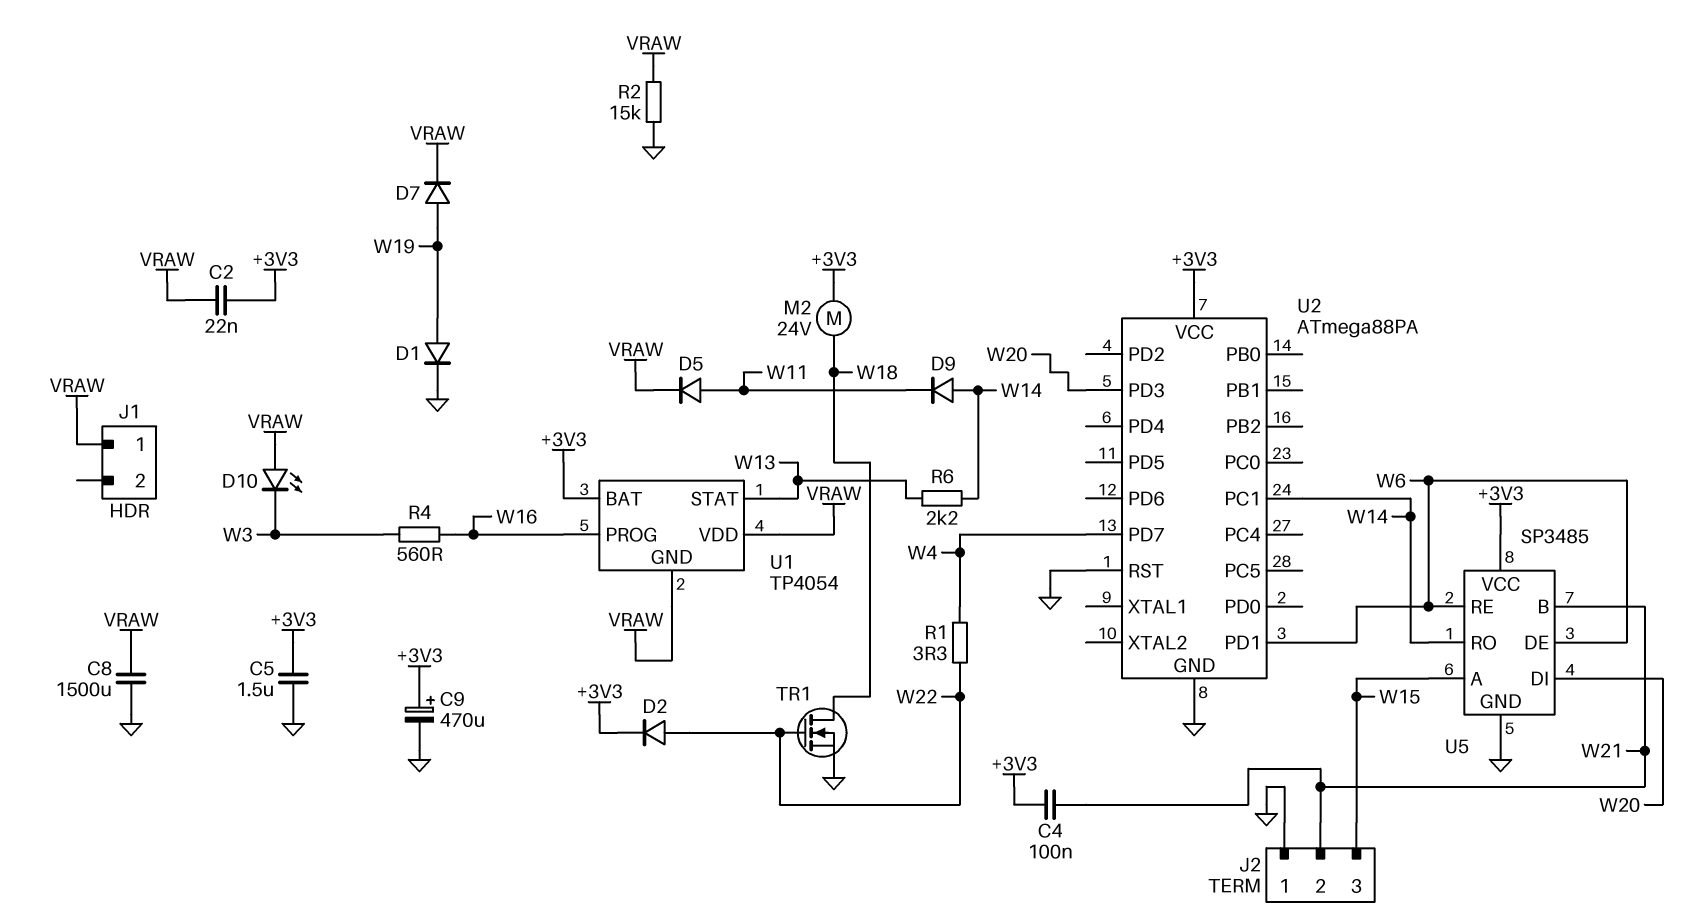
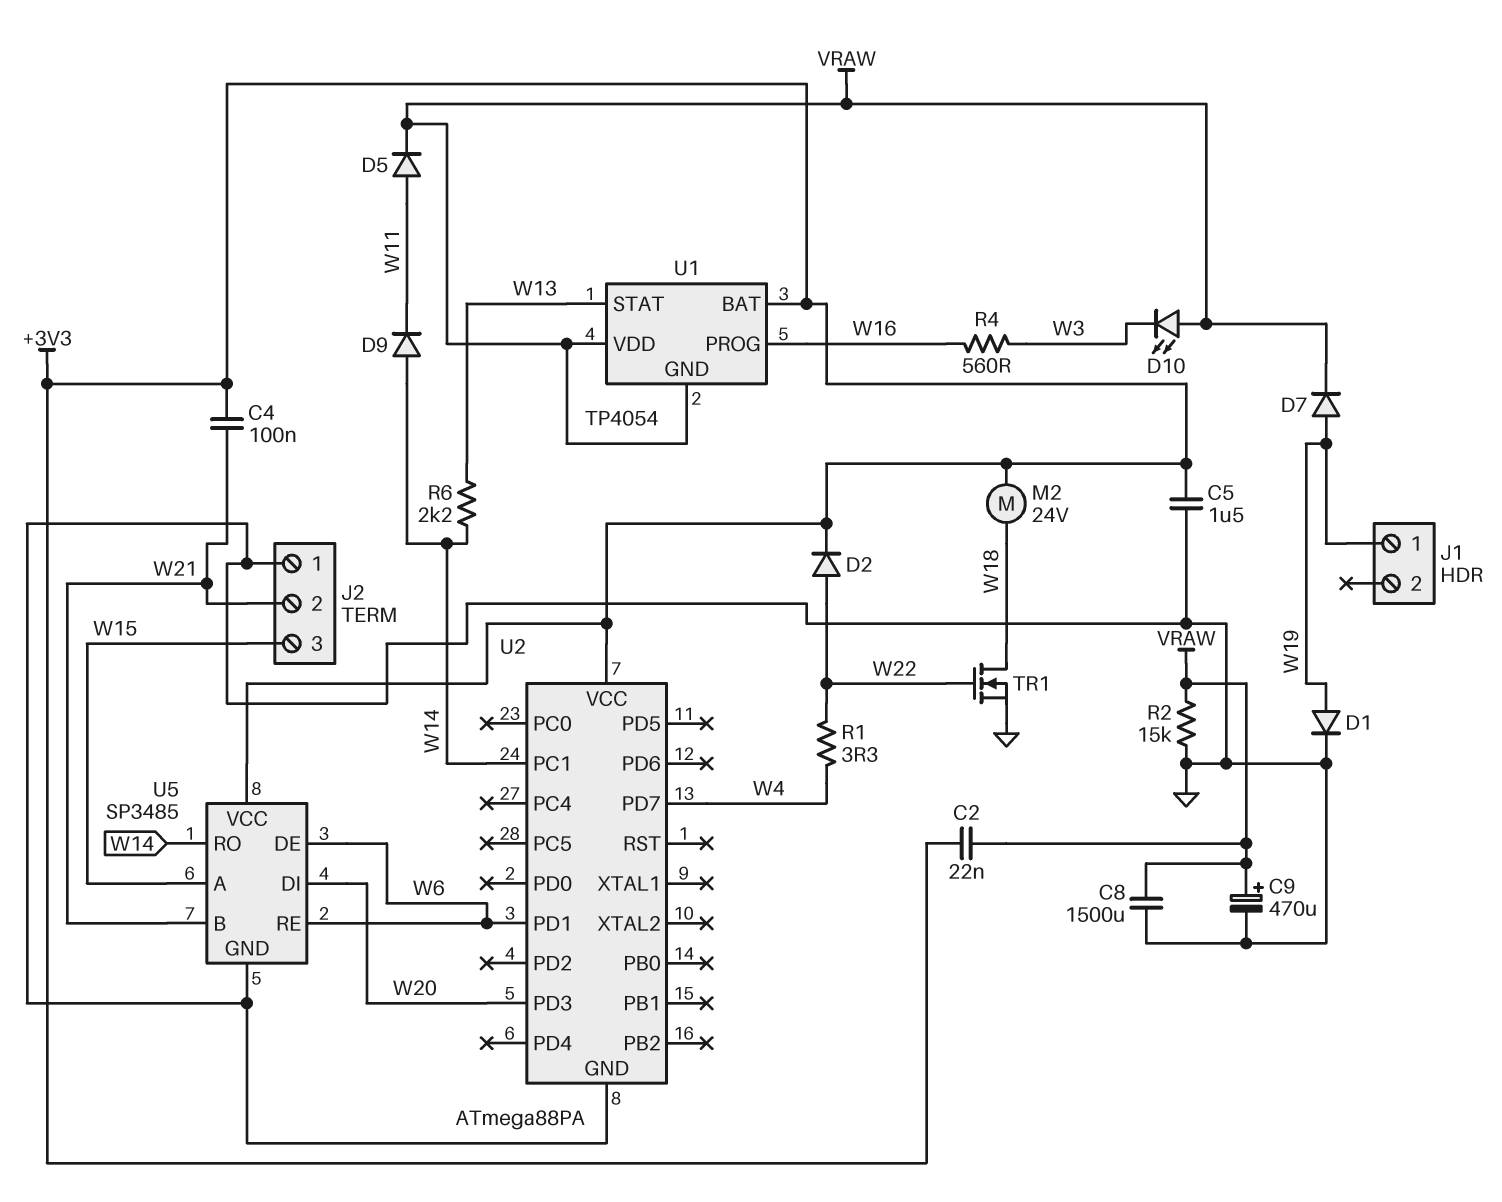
C9: 470uF (plus +3V3, minus GND) -> 470uF (plus VRAW, minus GND)
J1 pin 1: VRAW -> W19
U2 pin RST: GND -> none

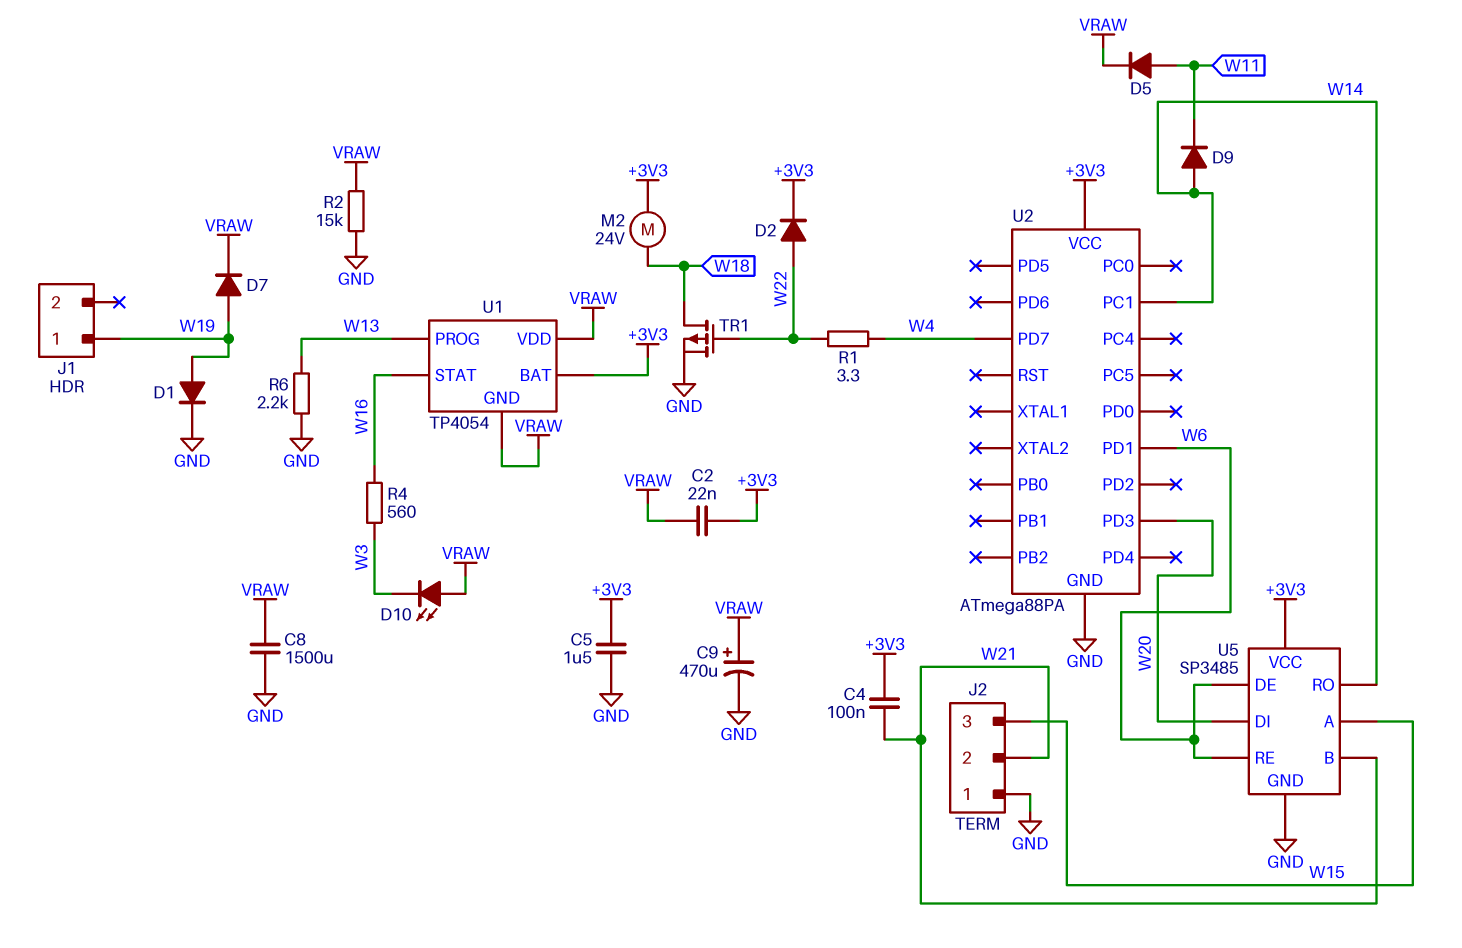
R6: 2.2k (W13, W14) -> 2.2k (GND, W13)
TR1: NMOS (G W22, D W18, S GND) -> PMOS (G W22, D W18, S GND)
U1 pin PROG: W16 -> W13
U1 pin STAT: W13 -> W16

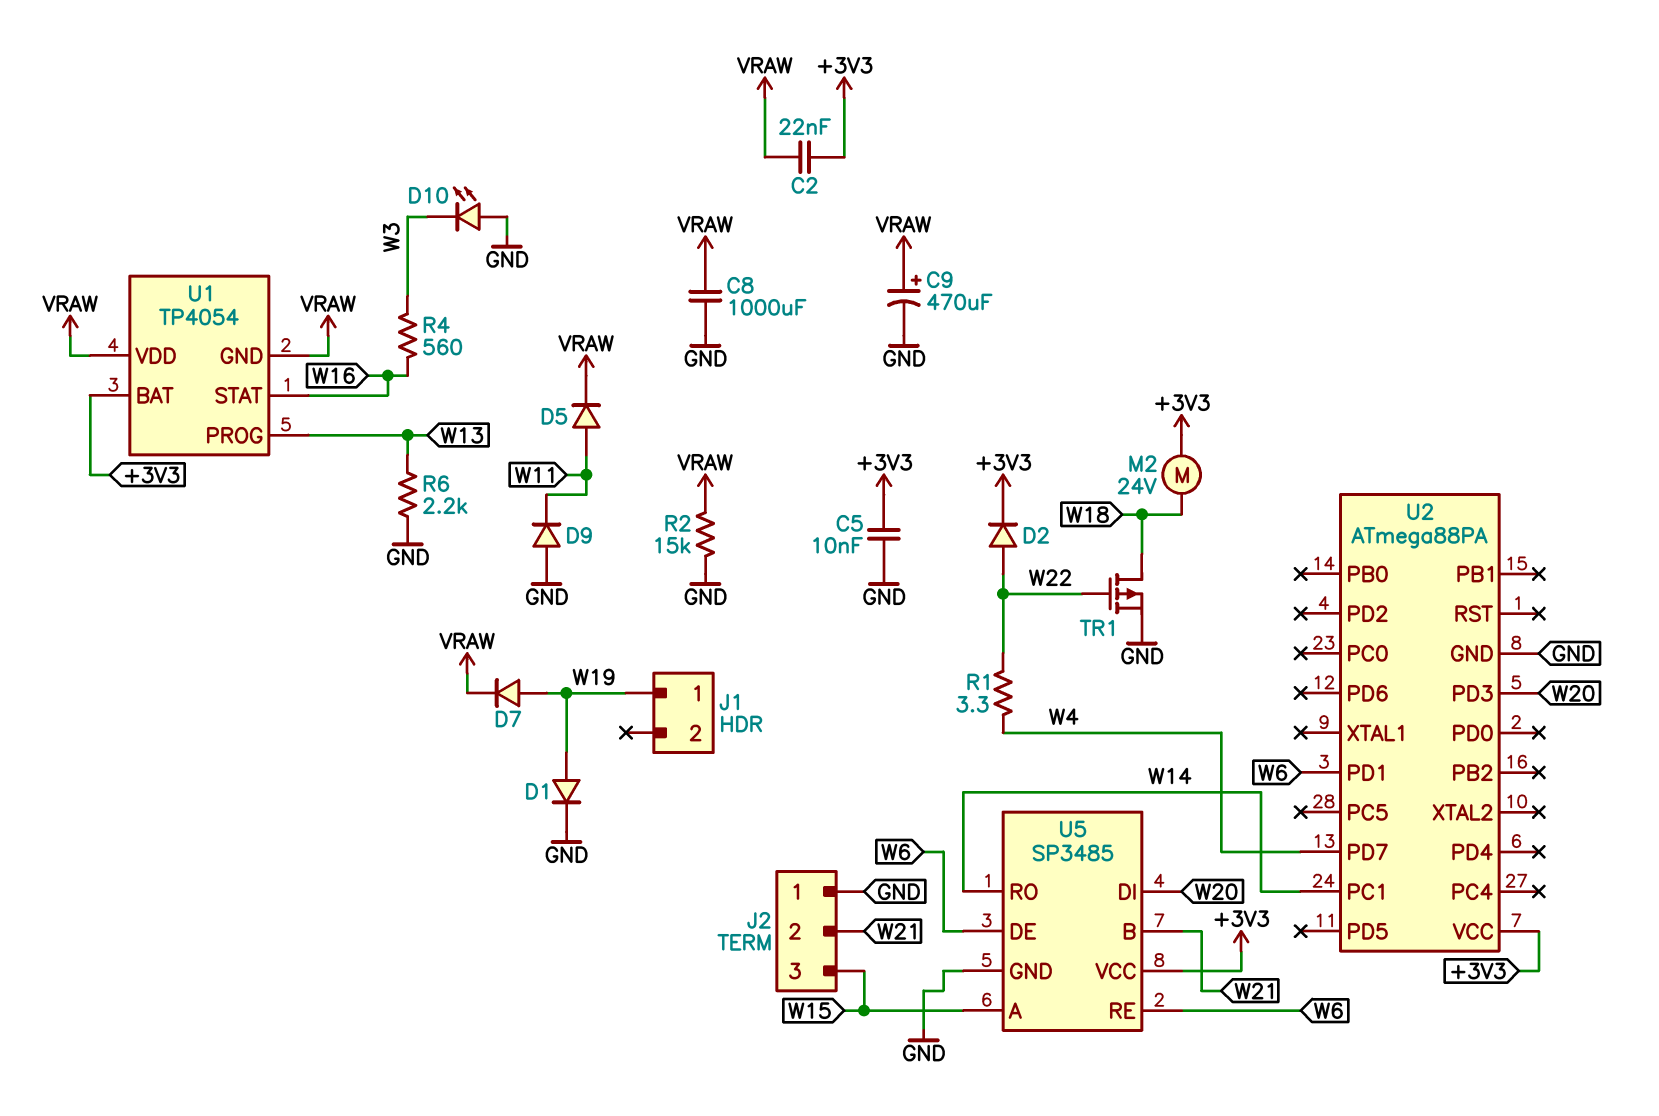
C4: 100nF (+3V3, W21) -> none
C5: 1.5uF (+3V3, GND) -> 10nF (+3V3, GND)
C8: 1500uF (GND, VRAW) -> 1000uF (GND, VRAW)
D9: diode (A W14, K W11) -> diode (A GND, K W11)
D10: LED (A VRAW, K W3) -> LED (A GND, K W3)

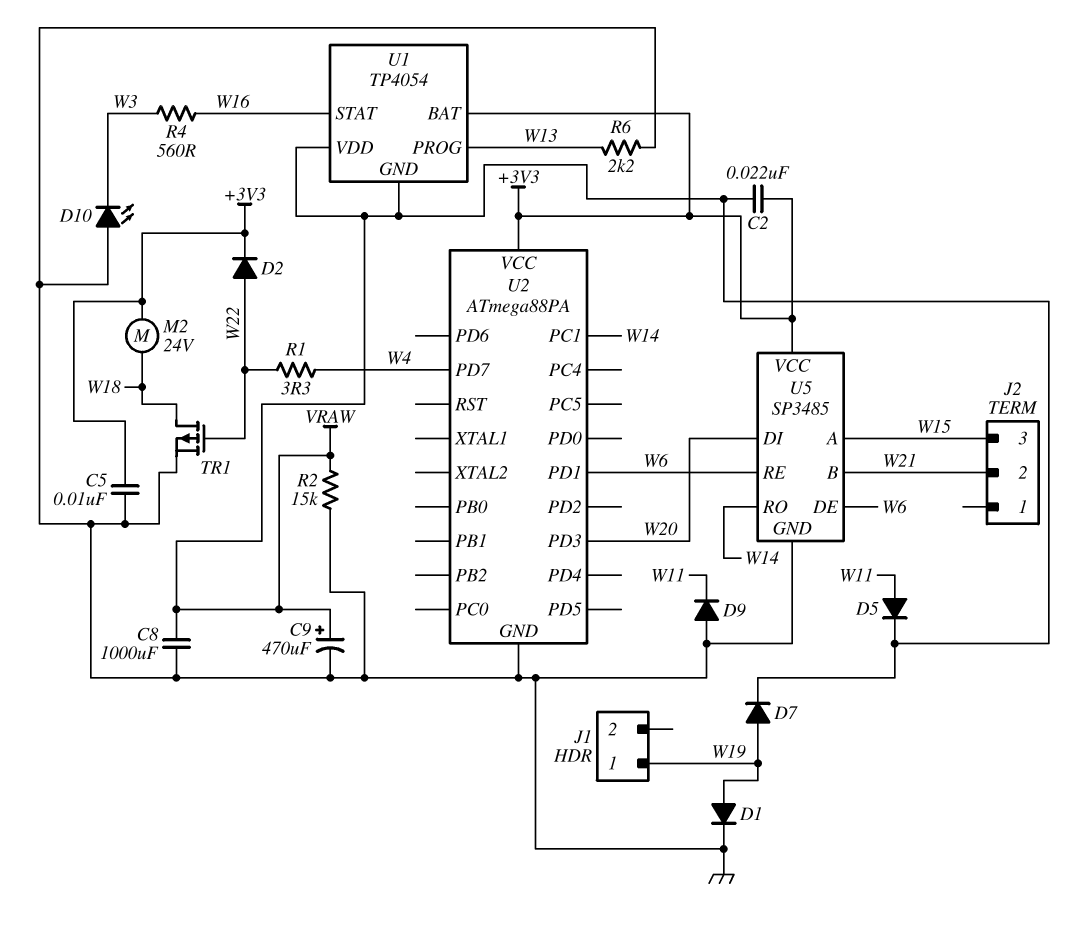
J2 pin 1: GND -> none

